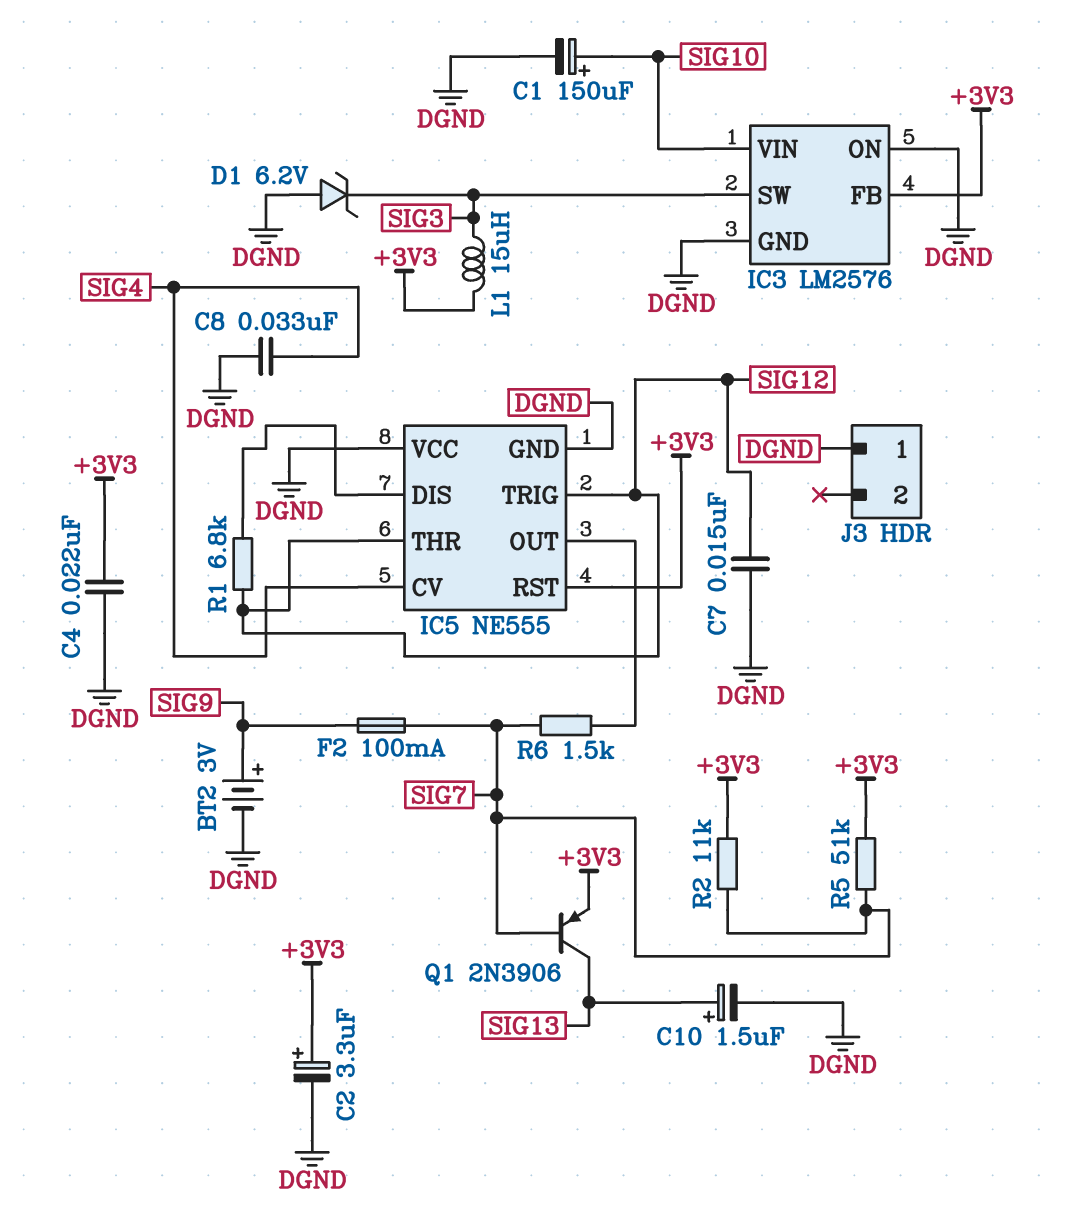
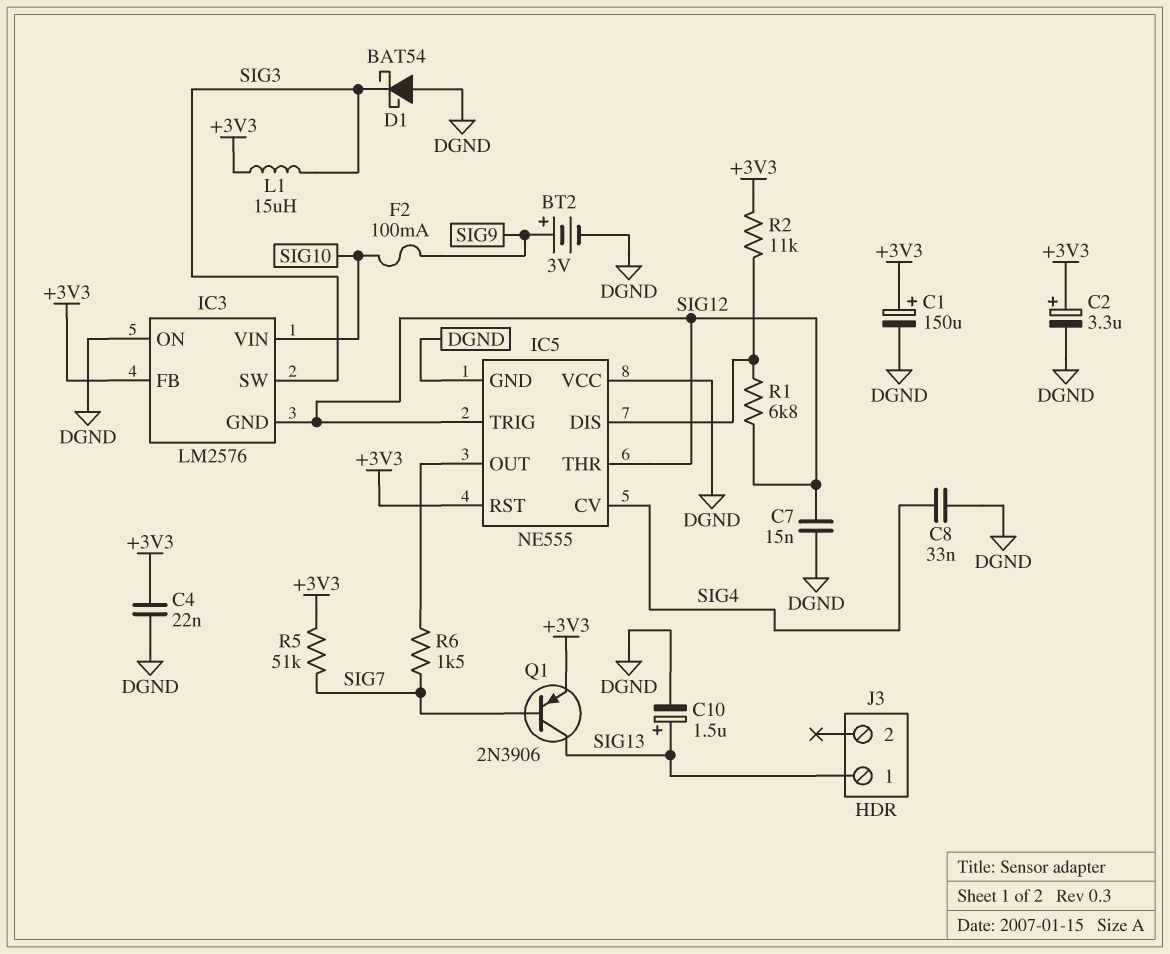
C1: 150uF (plus SIG10, minus DGND) -> 150uF (plus +3V3, minus DGND)
D1: zener 6.2V (A DGND, K SIG3) -> schottky BAT54 (A DGND, K SIG3)
F2: 100mA (SIG7, SIG9) -> 100mA (SIG9, SIG10)
IC3 pin GND: DGND -> SIG12
J3 pin 1: DGND -> SIG13
R2: 11k (+3V3, SIG7) -> 11k (+3V3, IC5/DIS)

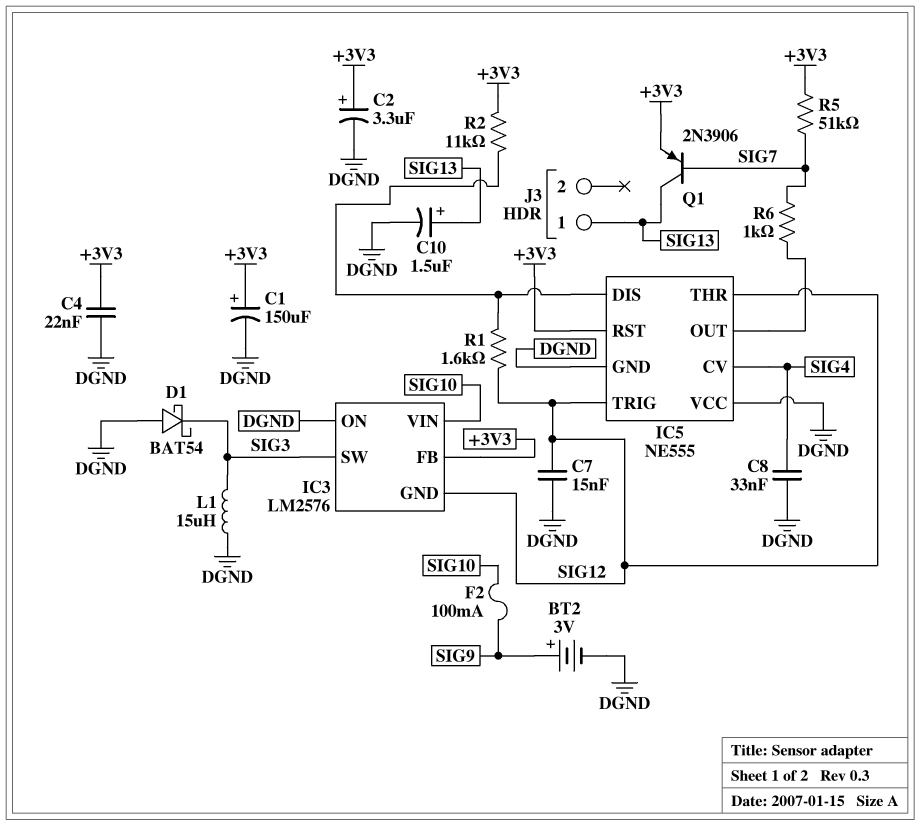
L1: 15uH (+3V3, SIG3) -> 15uH (DGND, SIG3)
R1: 6.8k (IC5/DIS, SIG12) -> 1.6k (IC5/DIS, SIG12)
R6: 1.5k (IC5/OUT, SIG7) -> 1k (IC5/OUT, SIG7)

